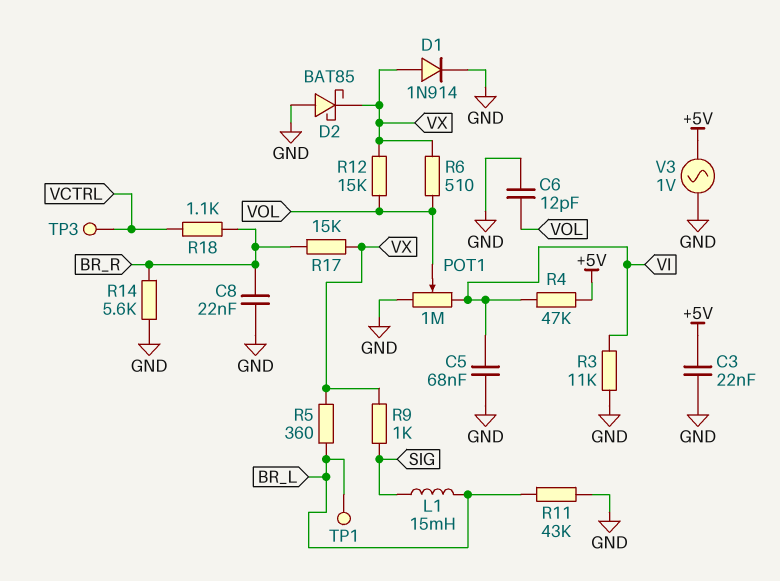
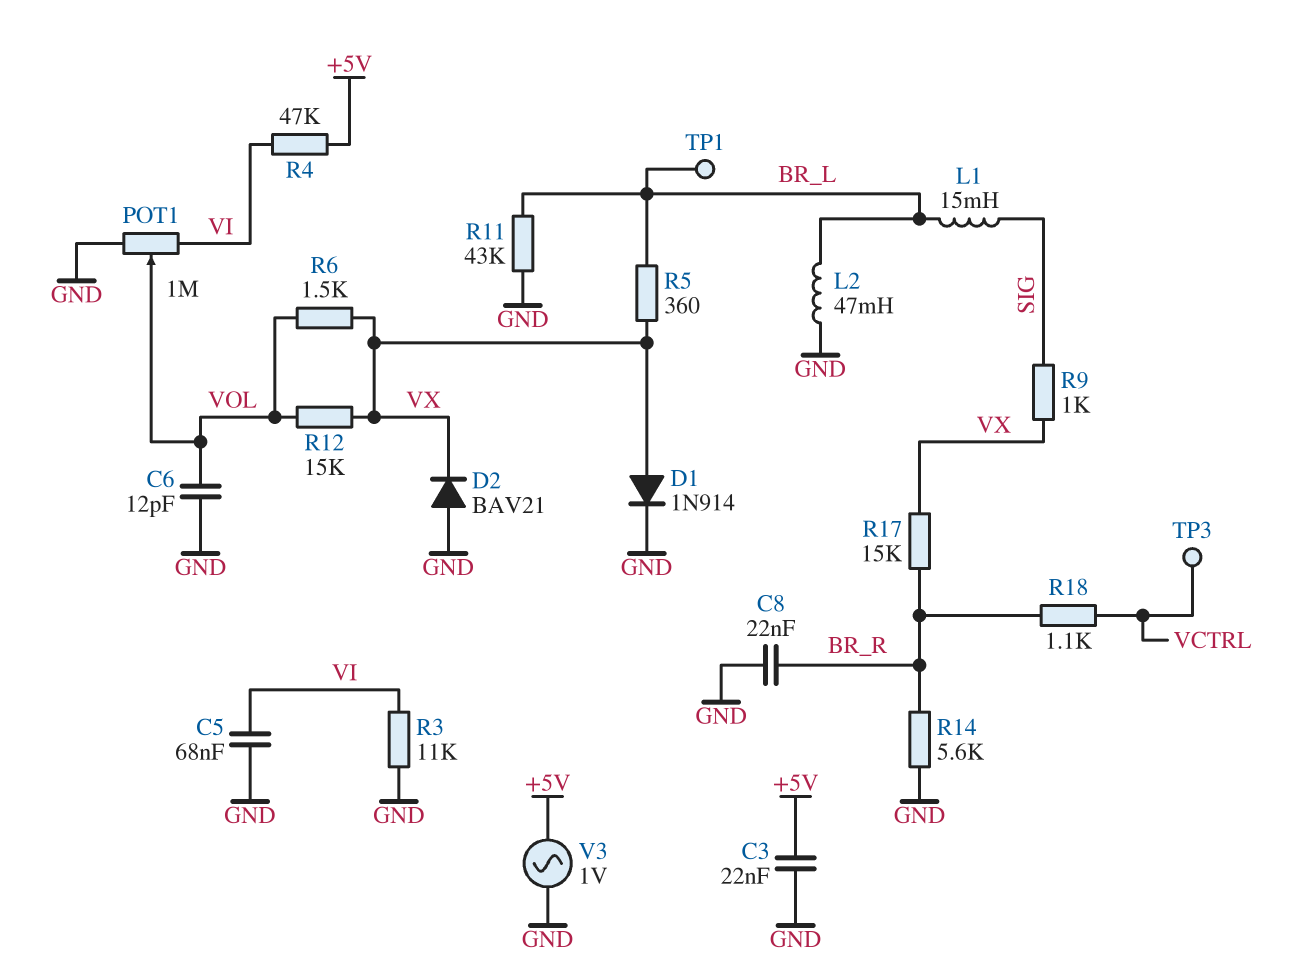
D2: schottky BAT85 (A GND, K VX) -> diode BAV21 (A GND, K VX)
L2: none -> 47mH (BR_L, GND)
R6: 510 (VOL, VX) -> 1.5k (VOL, VX)

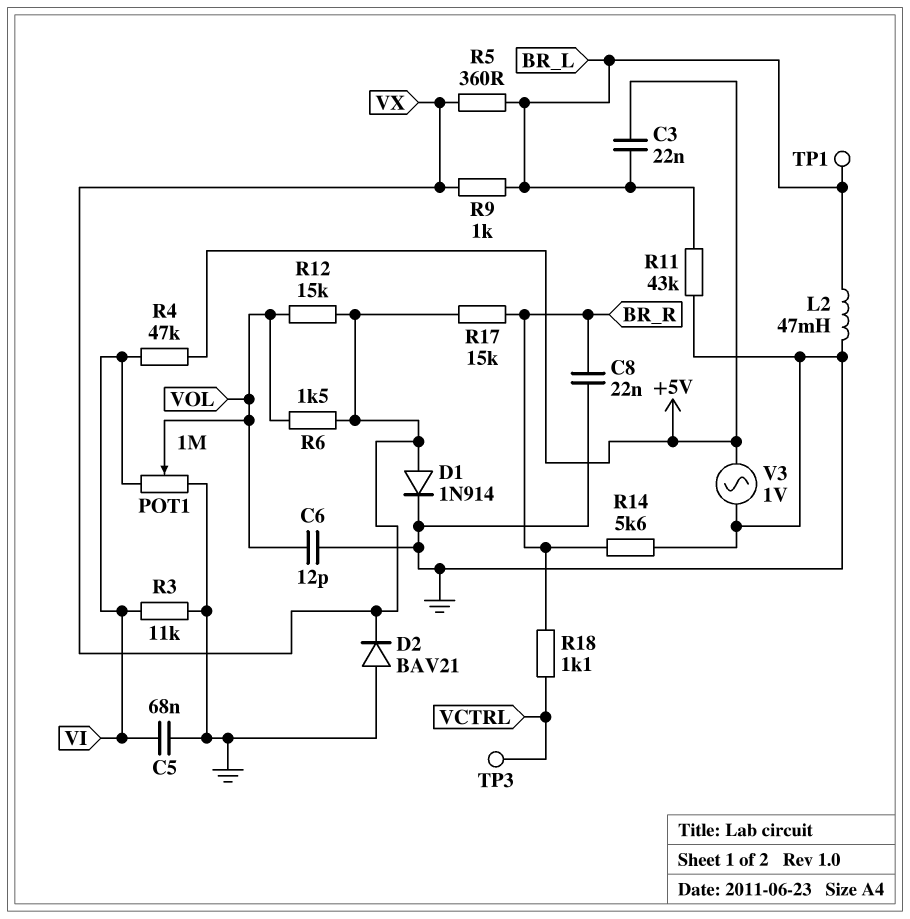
C3: 22nF (+5V, GND) -> 22nF (+5V, BR_L)
L1: 15mH (BR_L, SIG) -> none
R9: 1k (SIG, VX) -> 1k (BR_L, VX)

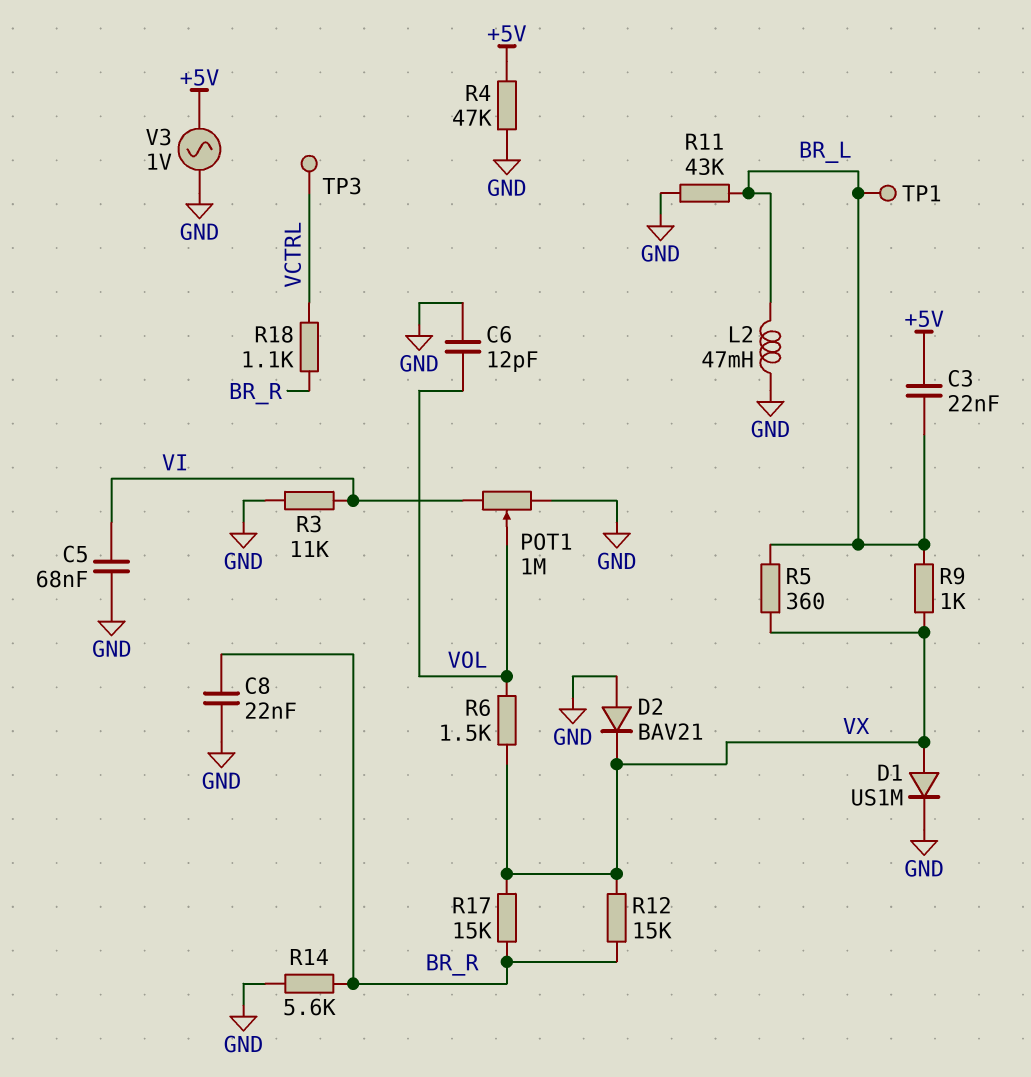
D1: diode 1N914 (A VX, K GND) -> diode US1M (A VX, K GND)
R4: 47k (+5V, VI) -> 47k (+5V, GND)
R12: 15k (VOL, VX) -> 15k (BR_R, VX)

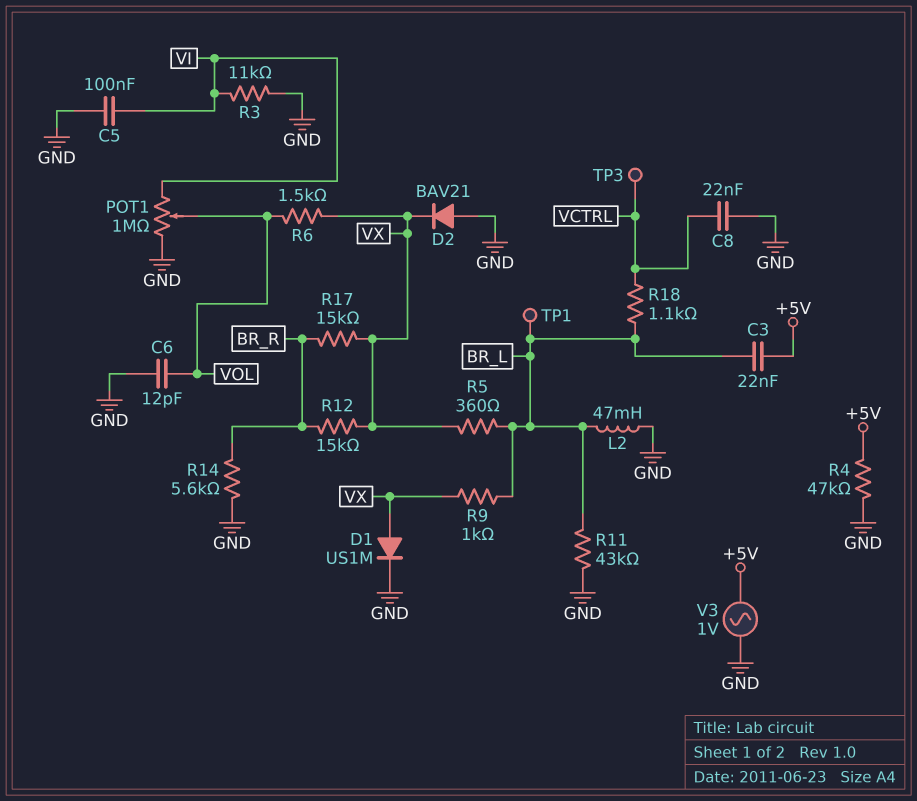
C5: 68nF (GND, VI) -> 100nF (GND, VI)
C8: 22nF (BR_R, GND) -> 22nF (GND, VCTRL)
R18: 1.1k (BR_R, VCTRL) -> 1.1k (BR_L, VCTRL)

